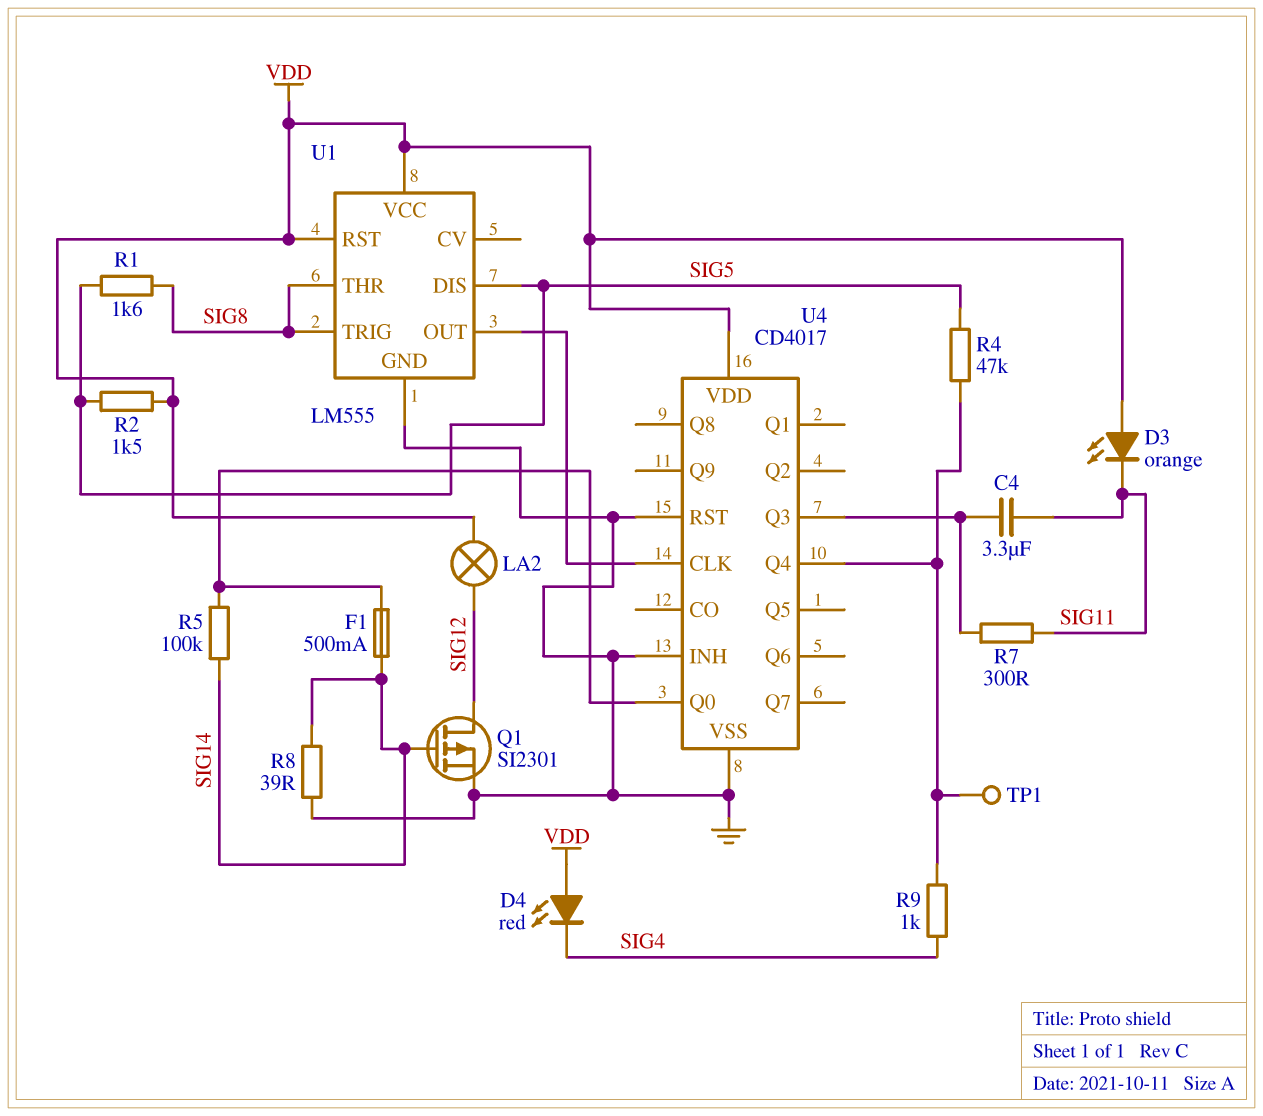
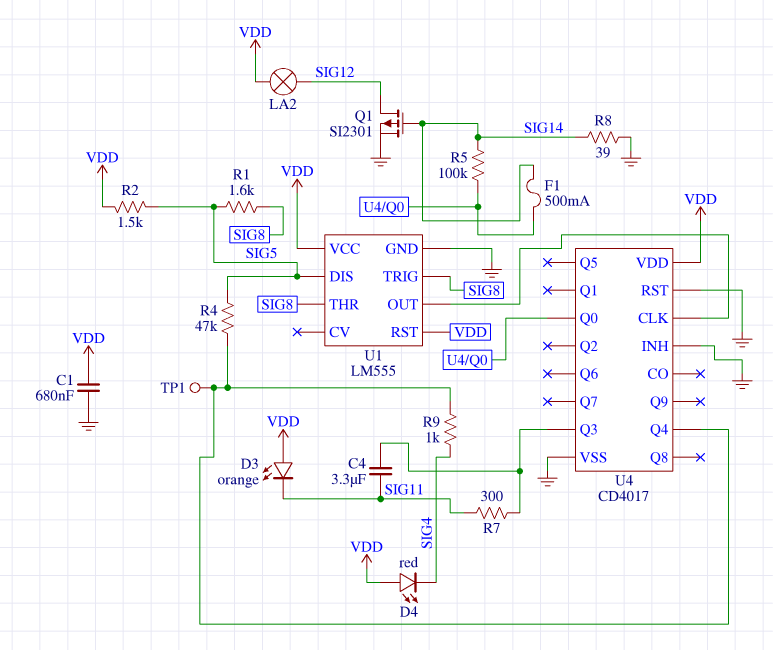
C1: none -> 680nF (GND, VDD)

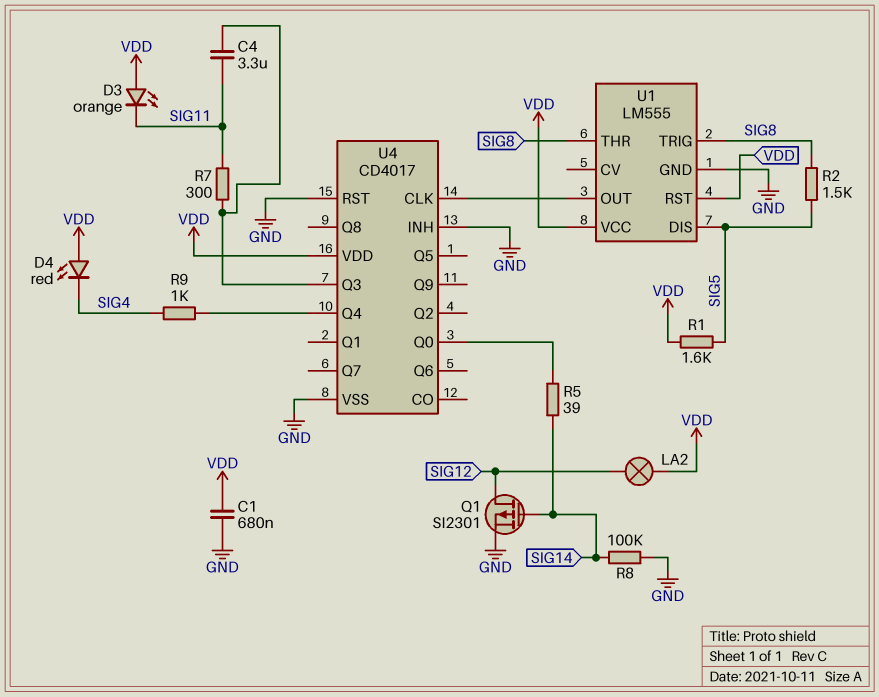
F1: 500mA (SIG14, U4/Q0) -> none
R1: 1.6k (SIG5, SIG8) -> 1.6k (SIG5, VDD)
R2: 1.5k (SIG5, VDD) -> 1.5k (SIG5, SIG8)
R4: 47k (SIG5, U4/Q4) -> none
R5: 100k (SIG14, U4/Q0) -> 39 (SIG14, U4/Q0)
R8: 39 (GND, SIG14) -> 100k (GND, SIG14)
TP1: test point (U4/Q4) -> none

